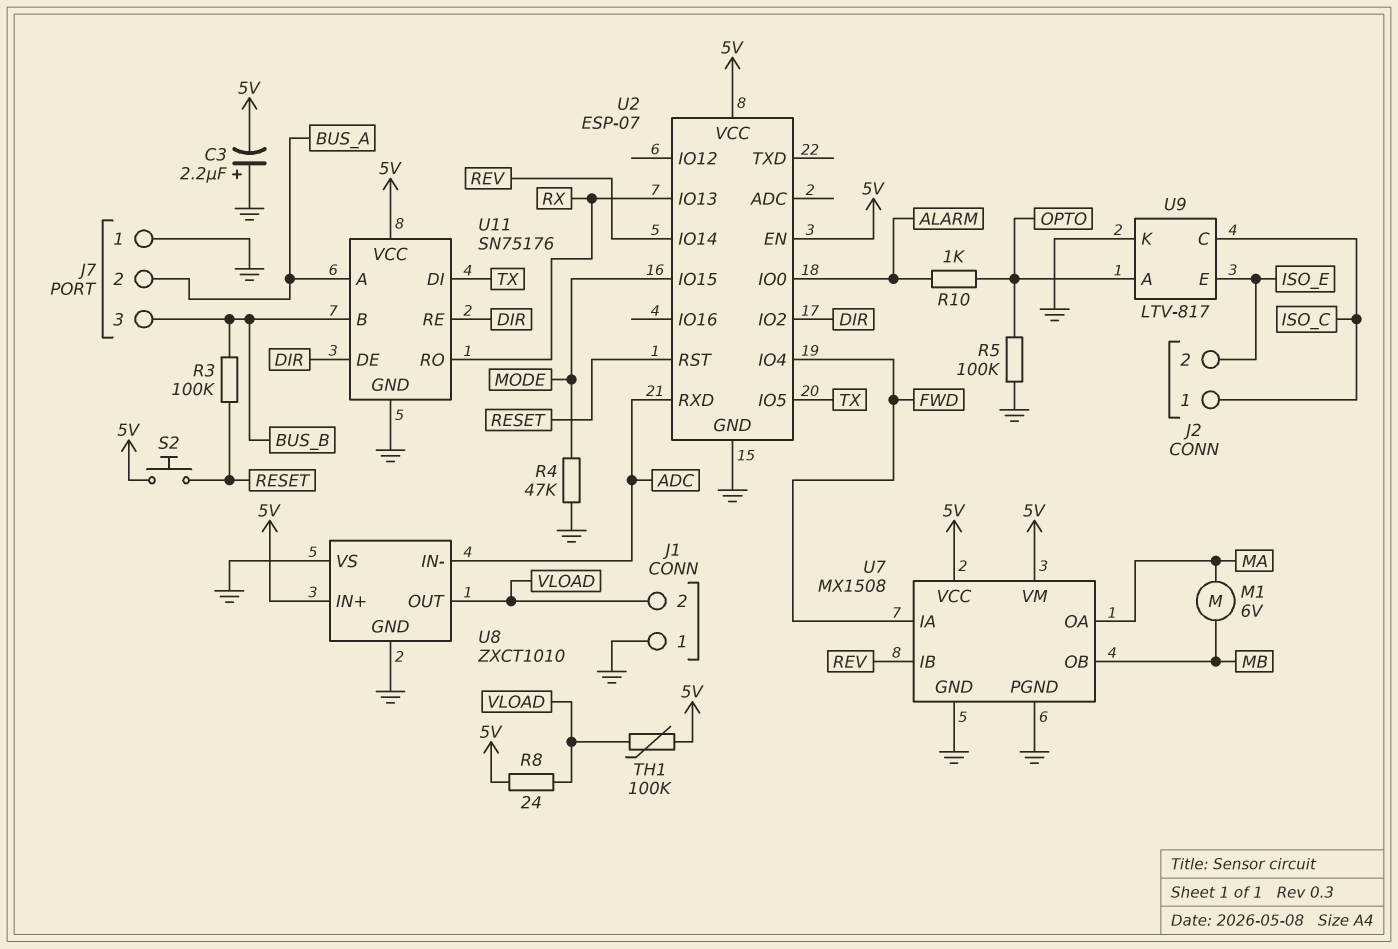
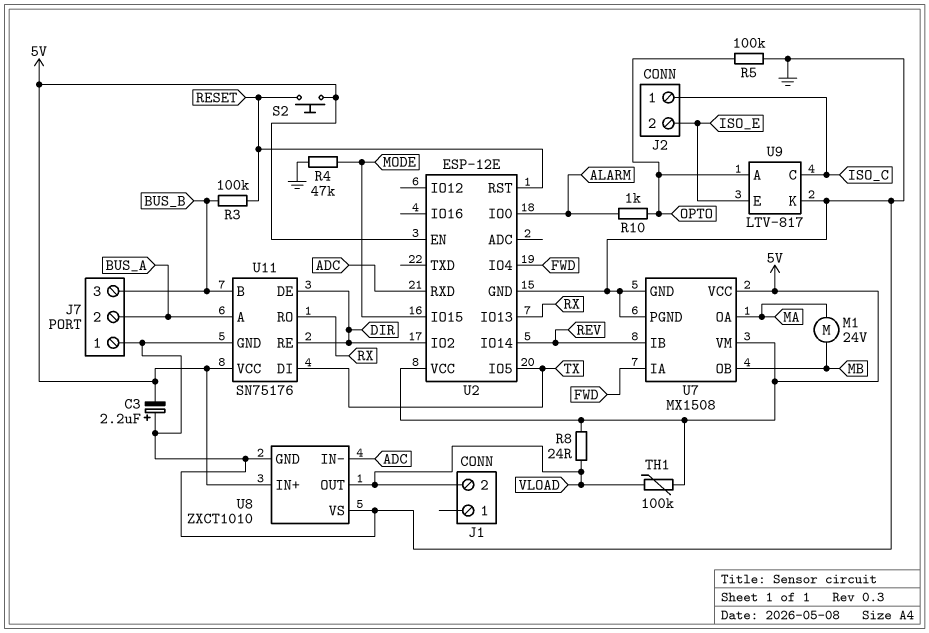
J1 pin 1: GND -> none
M1: motor 6V (MA, MB) -> motor 24V (MA, MB)
U2: ESP-07 -> ESP-12E

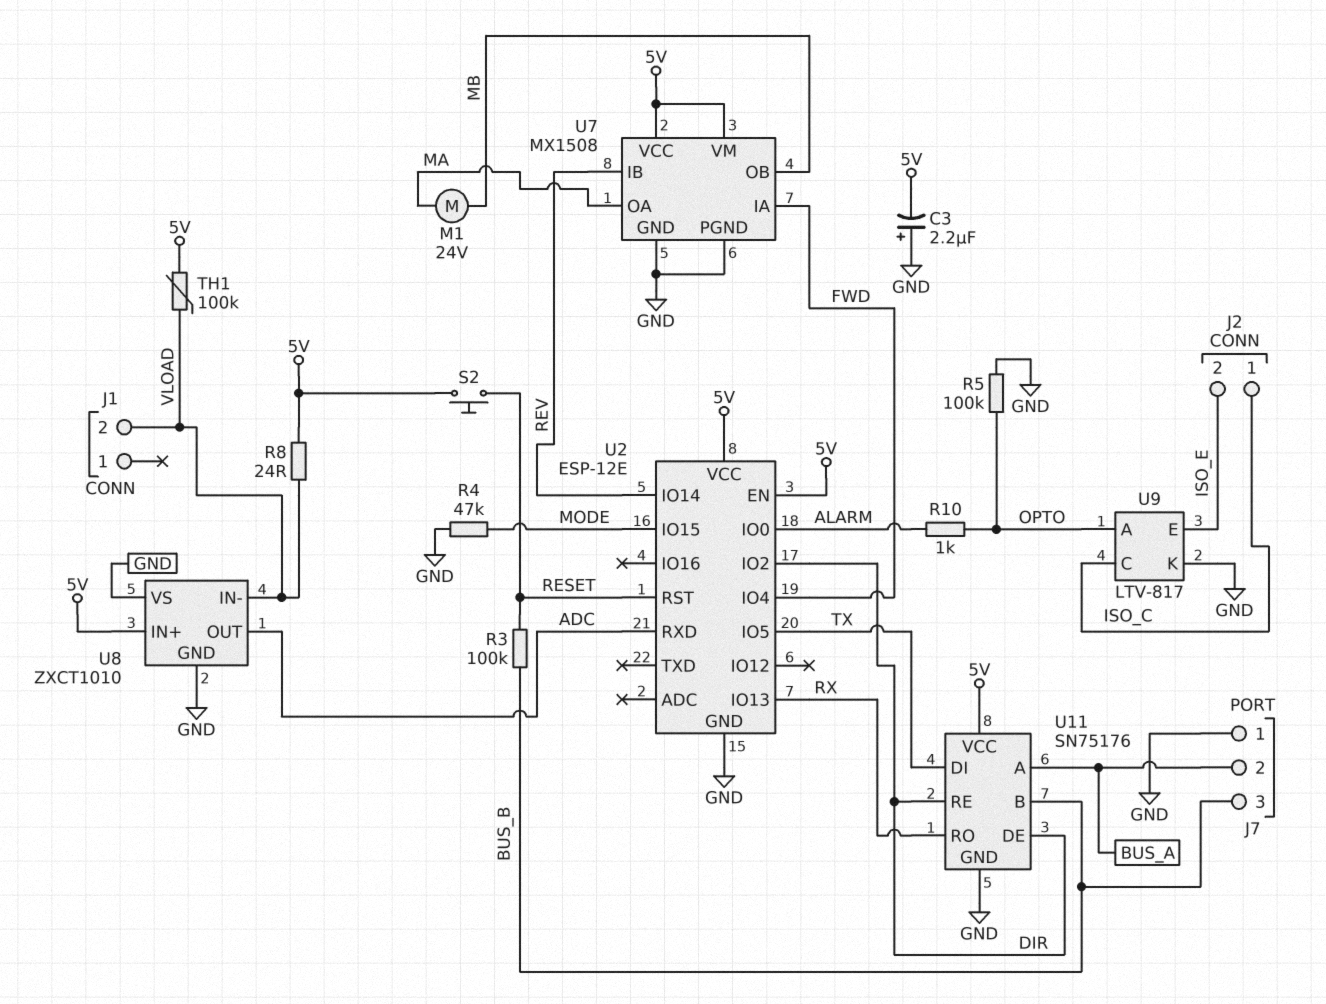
U8 pin IN-: ADC -> VLOAD
U8 pin OUT: VLOAD -> ADC

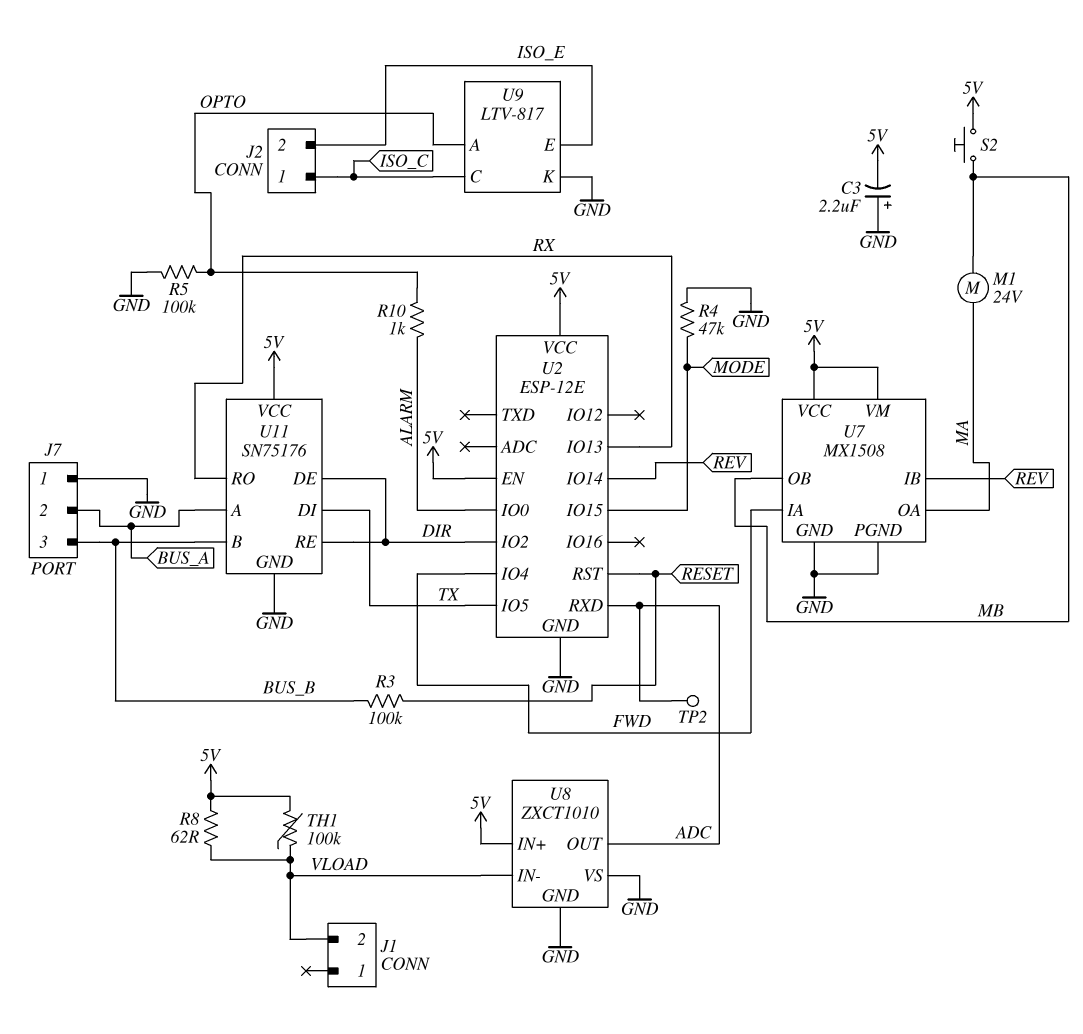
R8: 24 (5V, VLOAD) -> 62 (5V, VLOAD)
S2: button (5V, RESET) -> button (5V, MB)
TP2: none -> test point (ADC)

